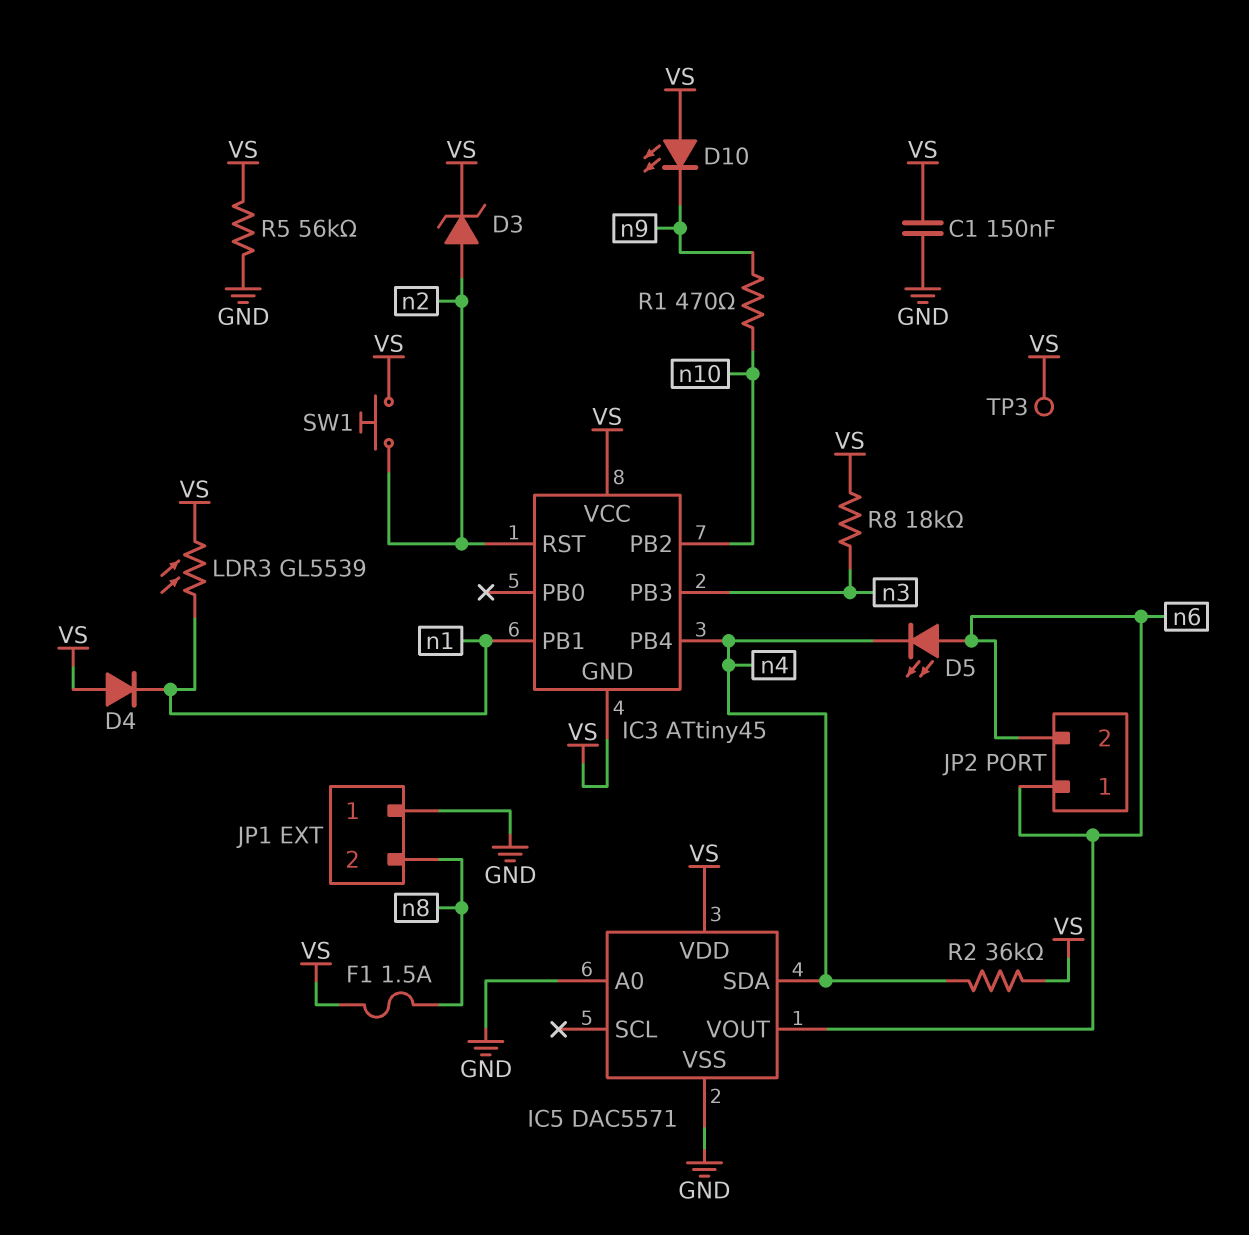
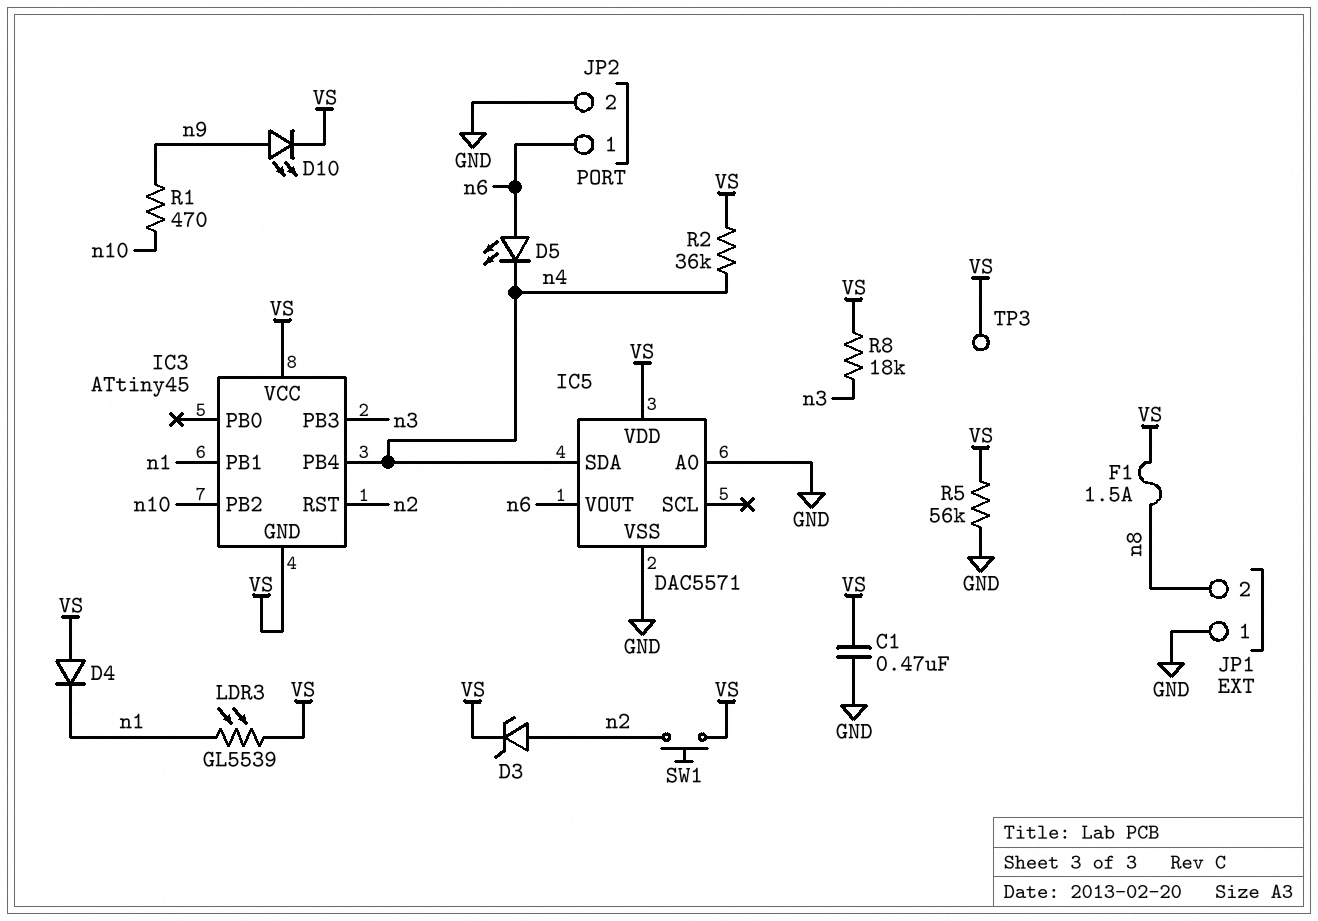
C1: 150nF (GND, VS) -> 470nF (GND, VS)
D10: LED (A VS, K n9) -> LED (A n9, K VS)
JP2 pin 2: n6 -> GND

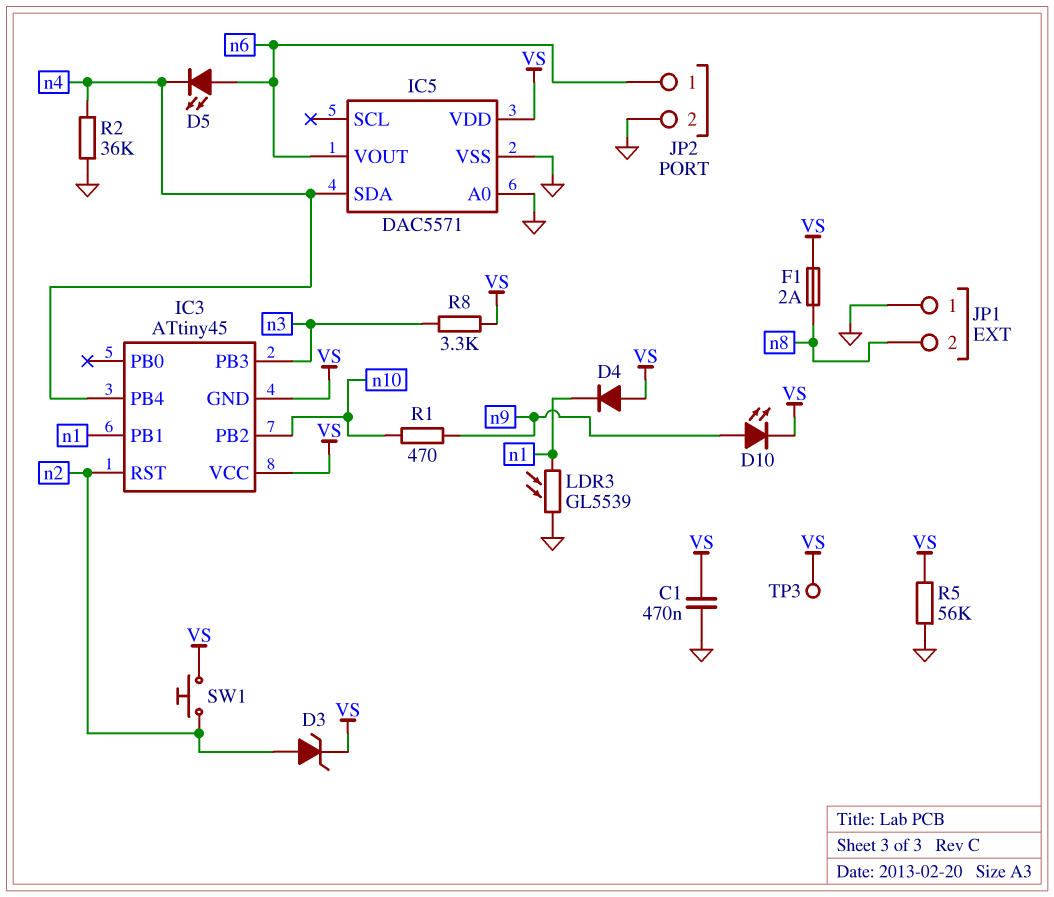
F1: 1.5A (VS, n8) -> 2A (VS, n8)
LDR3: GL5539 (VS, n1) -> GL5539 (GND, n1)
R2: 36k (VS, n4) -> 36k (GND, n4)
R8: 18k (VS, n3) -> 3.3k (VS, n3)

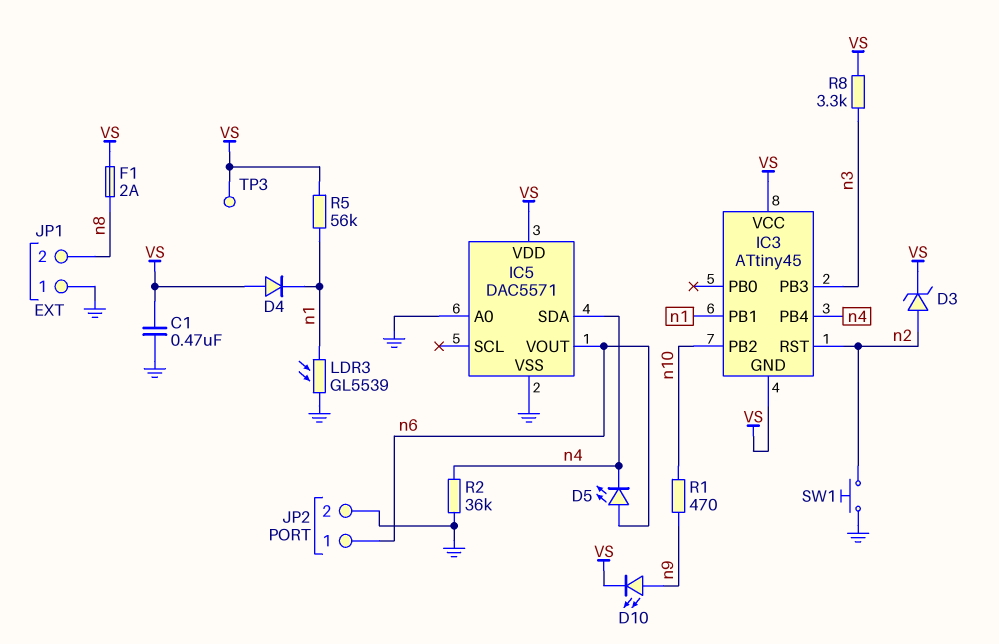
R5: 56k (GND, VS) -> 56k (VS, n1)
SW1: button (VS, n2) -> button (GND, n2)

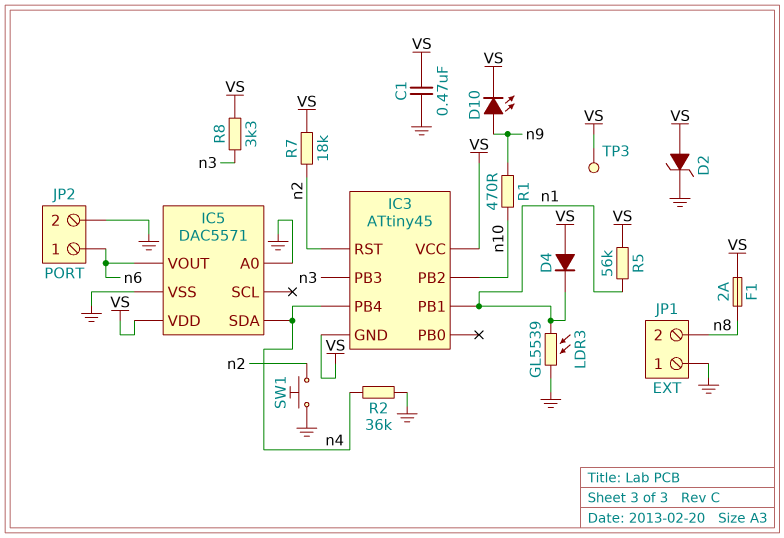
D2: none -> zener (A VS, K GND)
D3: zener (A n2, K VS) -> none
D5: LED (A n6, K n4) -> none
R7: none -> 18k (VS, n2)

